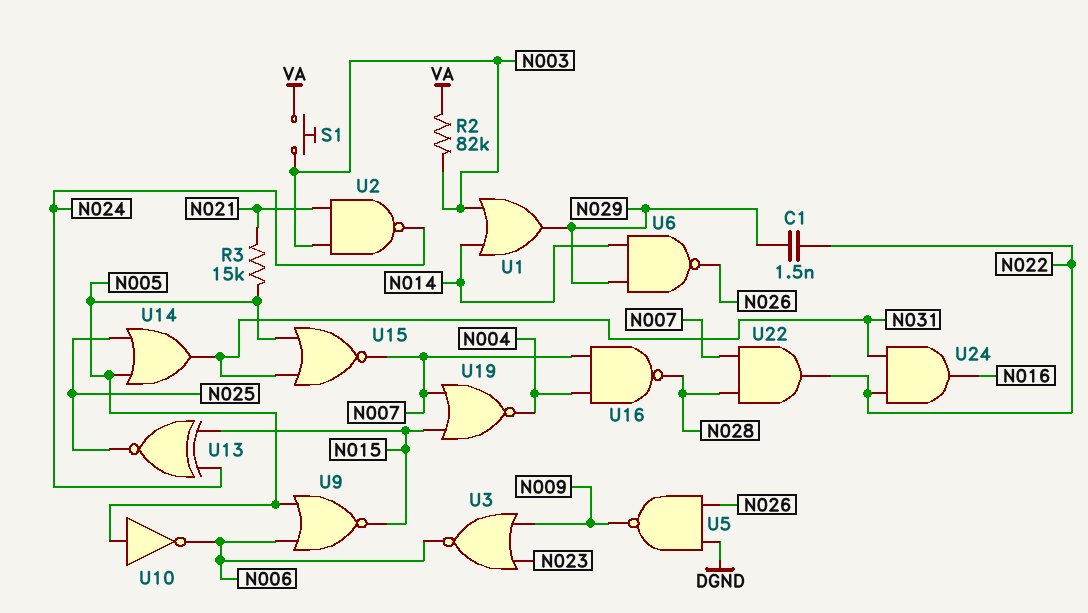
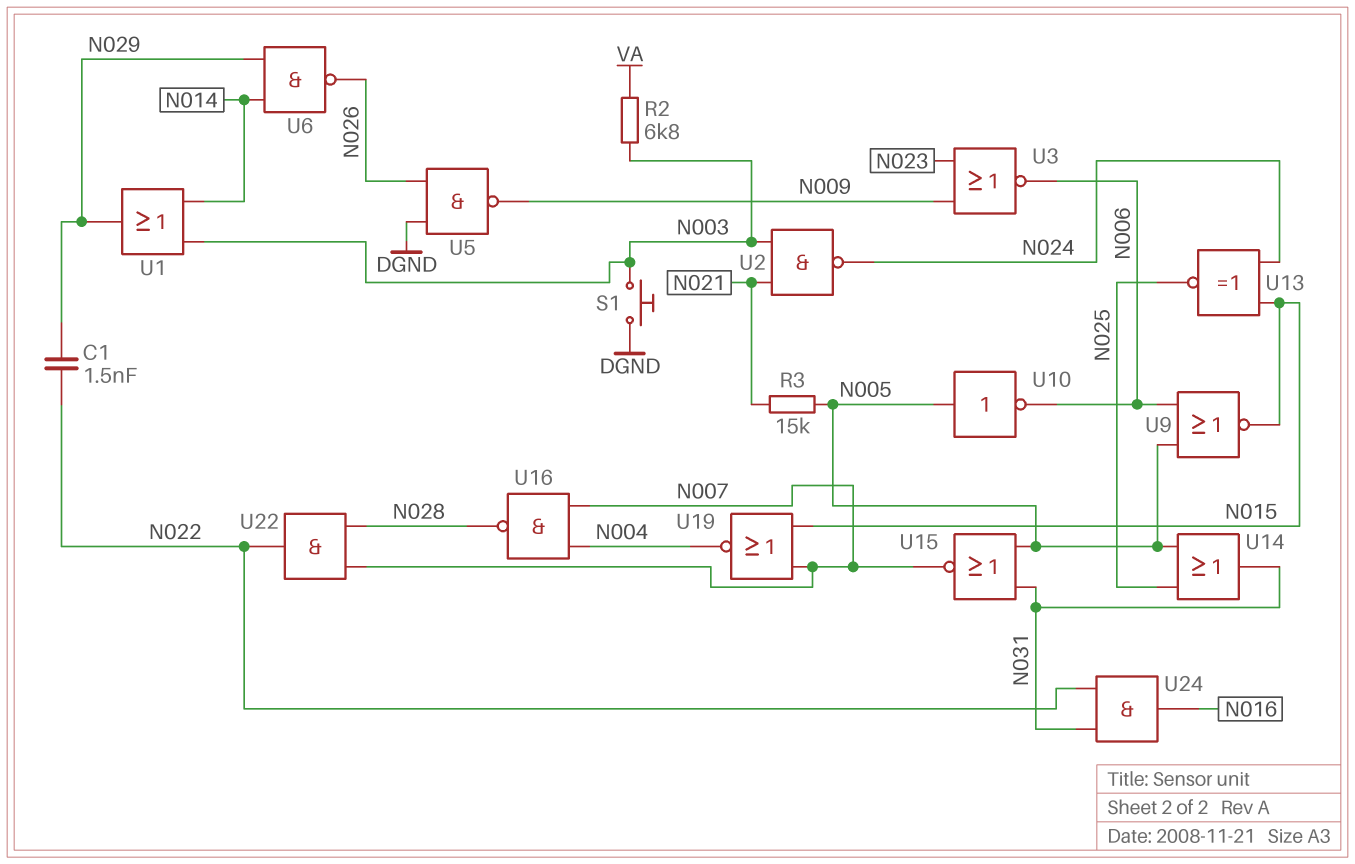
R2: 82k (N003, VA) -> 6.8k (N003, VA)
S1: button (N003, VA) -> button (DGND, N003)

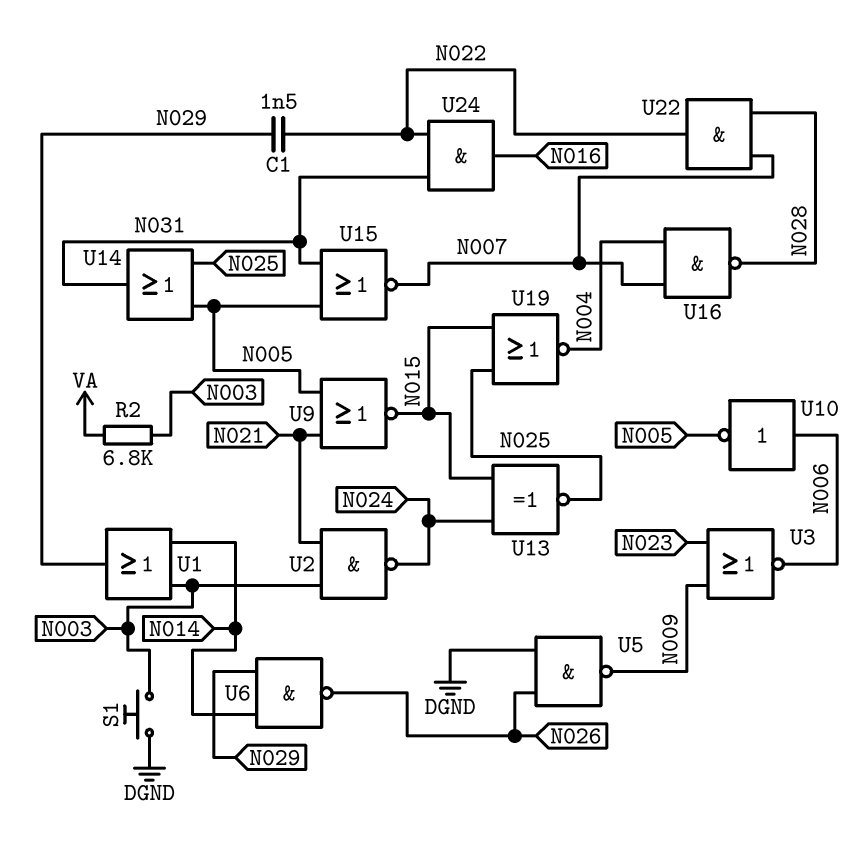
R3: 15k (N005, N021) -> none
U9: NOR (in N005, in N006, out N015) -> NOR (in N005, in N021, out N015)
U10: NOT (in N005, out N006) -> NOT (in N006, out N005)
U19: NOR (in N007, in N015, out N004) -> NOR (in N015, in N025, out N004)

